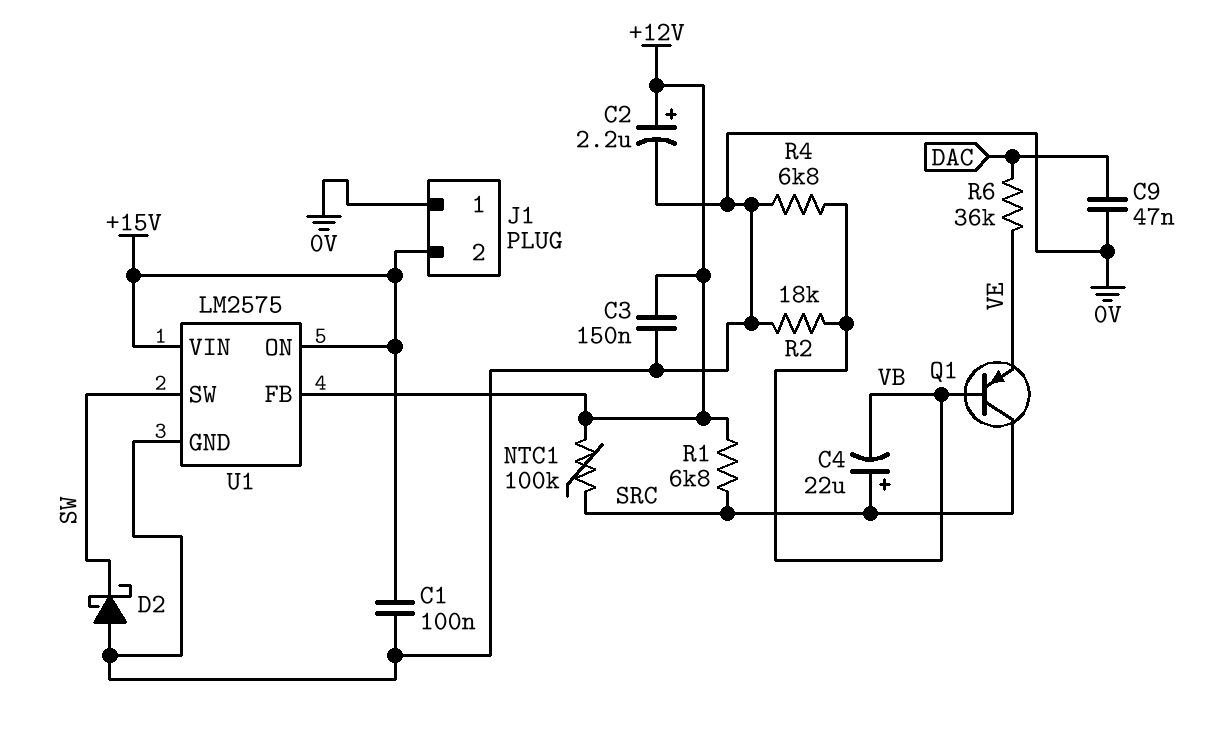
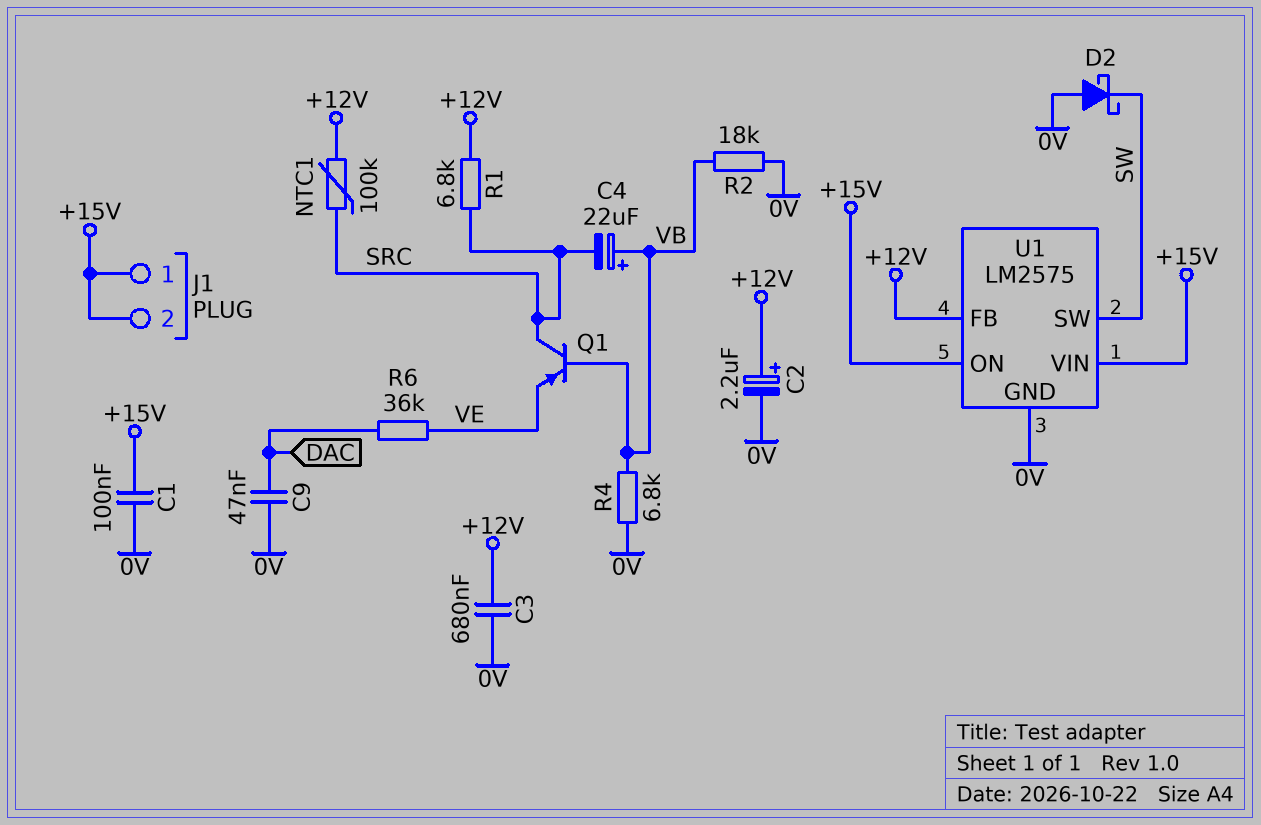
C3: 150nF (+12V, 0V) -> 680nF (+12V, 0V)
C4: 22uF (plus SRC, minus VB) -> 22uF (plus VB, minus SRC)
J1 pin 1: 0V -> +15V

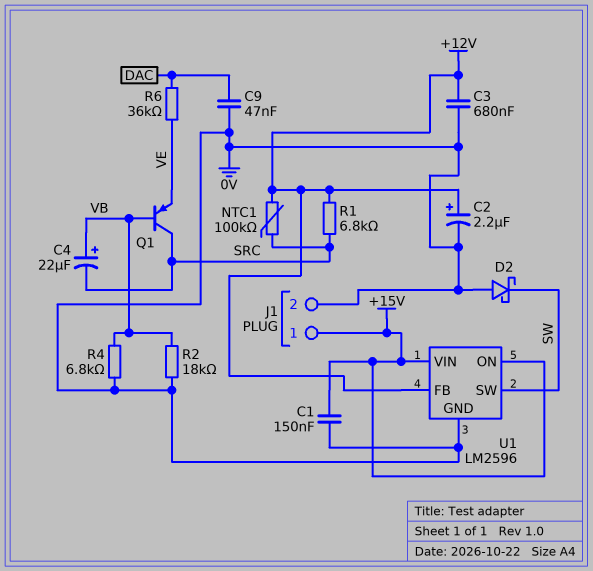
C1: 100nF (+15V, 0V) -> 150nF (+15V, 0V)
J1 pin 2: +15V -> 0V
U1: LM2575 -> LM2596

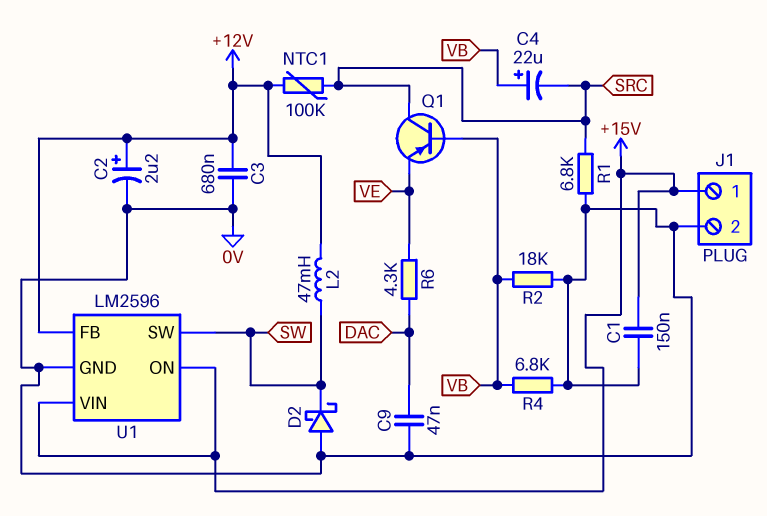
L2: none -> 47mH (+12V, SW)
R1: 6.8k (+12V, SRC) -> 6.8k (0V, SRC)
R6: 36k (DAC, VE) -> 4.3k (DAC, VE)

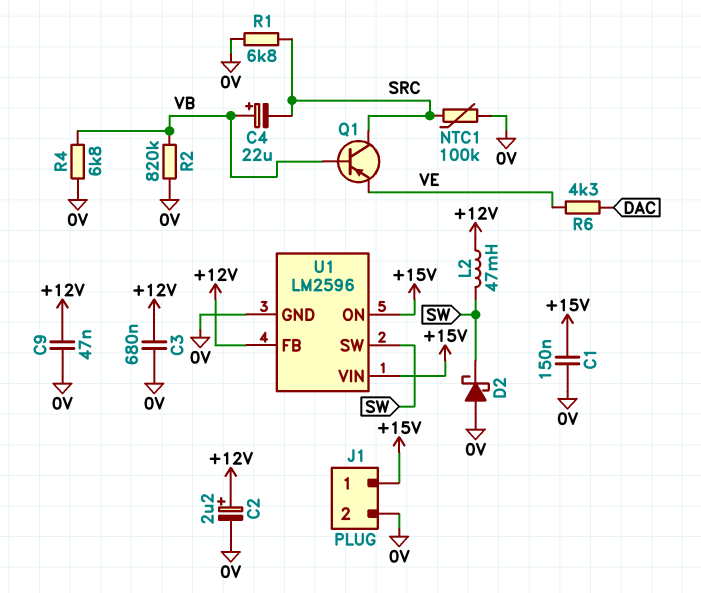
C9: 47nF (0V, DAC) -> 47nF (+12V, 0V)
NTC1: 100k (+12V, SRC) -> 100k (0V, SRC)
R2: 18k (0V, VB) -> 820k (0V, VB)

